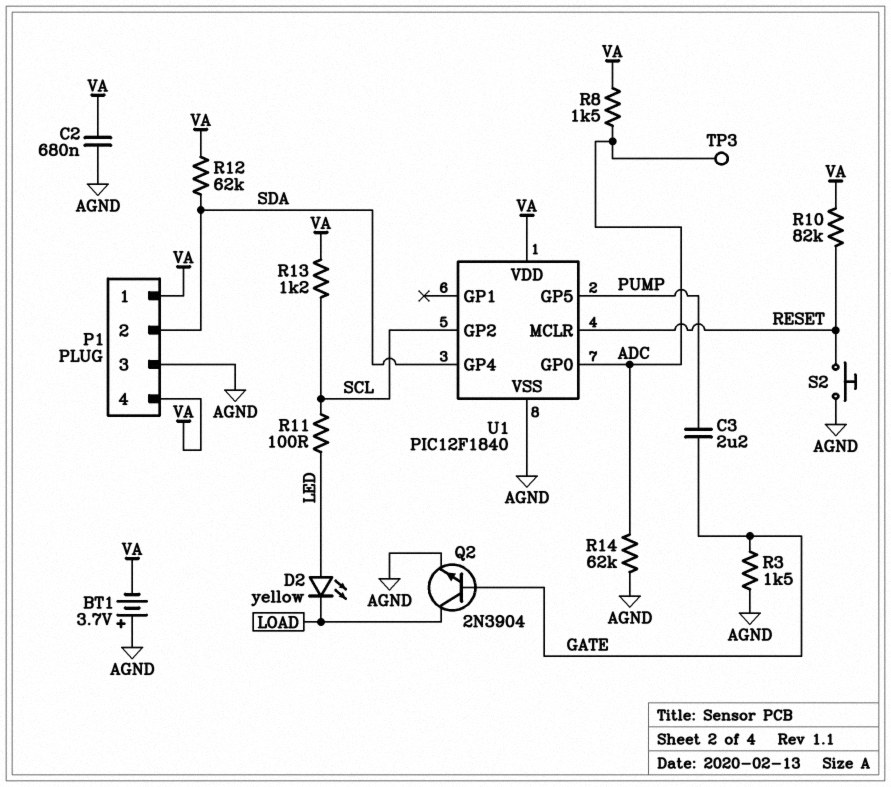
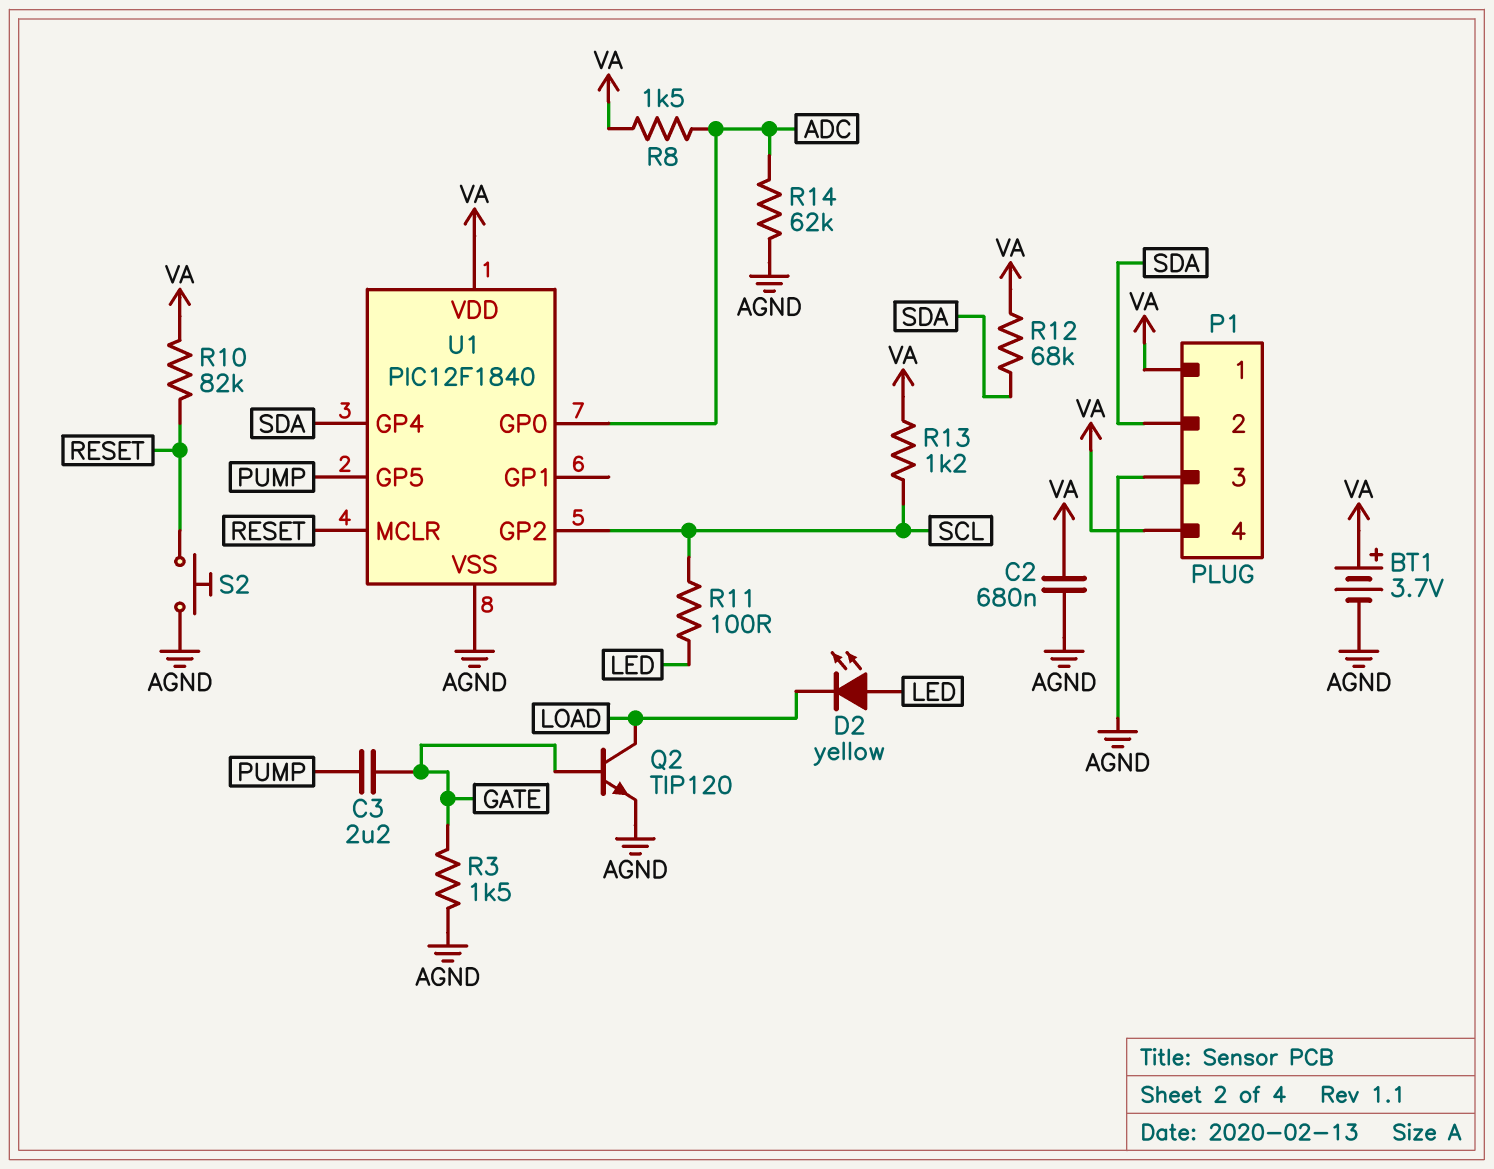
BT1: 3.7V (plus AGND, minus VA) -> 3.7V (plus VA, minus AGND)
Q2: NPN 2N3904 (B GATE, C LOAD, E AGND) -> NPN TIP120 (B GATE, C LOAD, E AGND)
R12: 62k (SDA, VA) -> 68k (SDA, VA)
TP3: test point (ADC) -> none

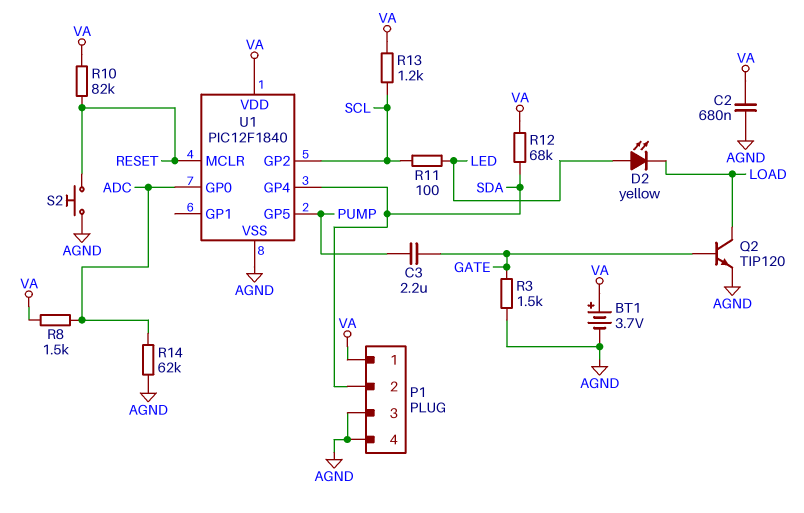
P1 pin 4: VA -> AGND

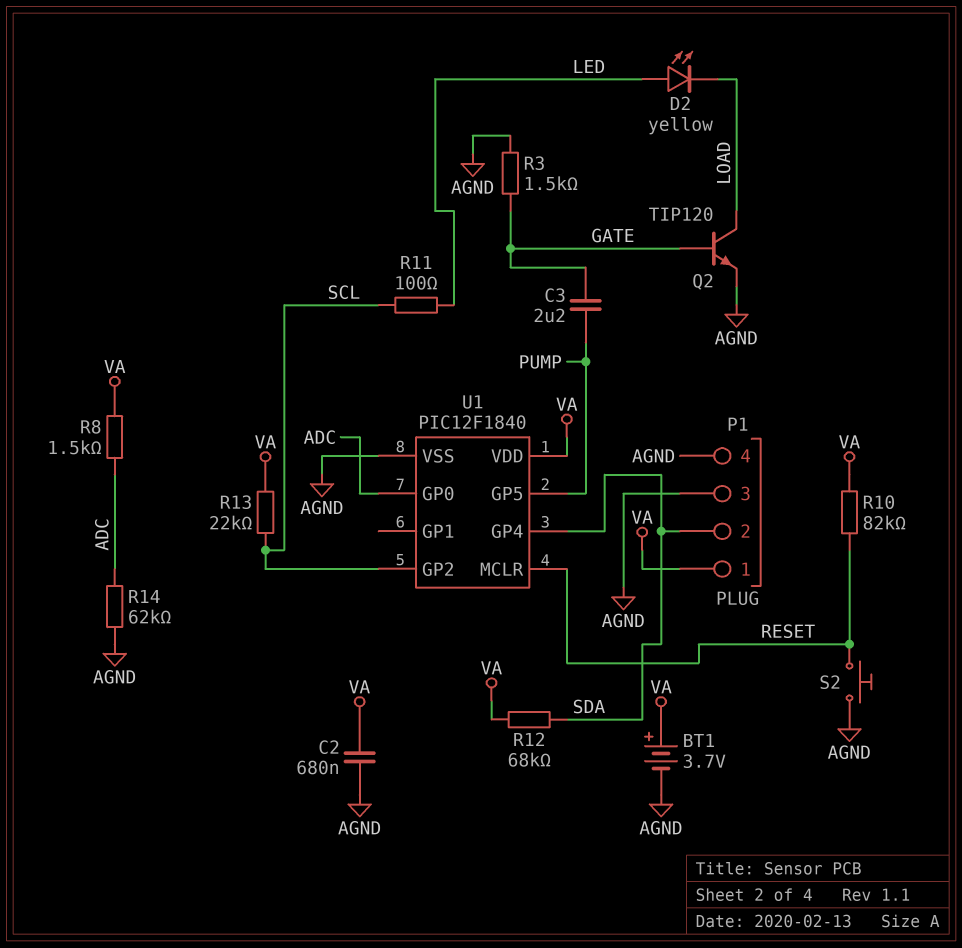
R13: 1.2k (SCL, VA) -> 22k (SCL, VA)

